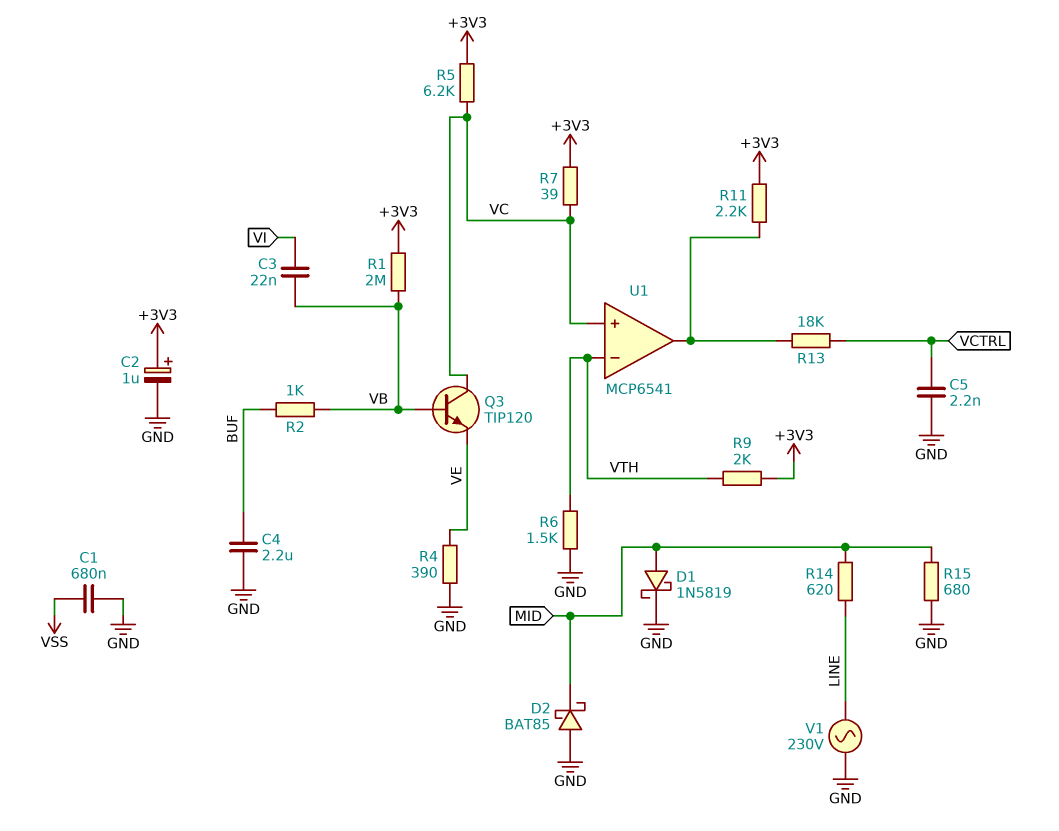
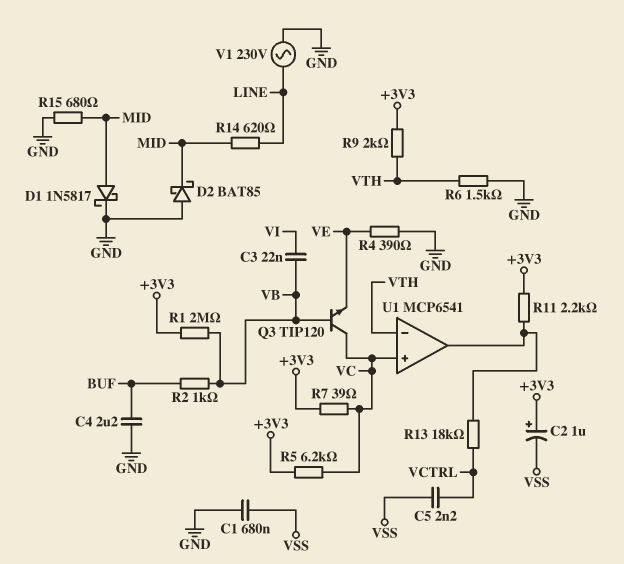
C2: 1uF (plus +3V3, minus GND) -> 1uF (plus +3V3, minus VSS)
C5: 2.2nF (GND, VCTRL) -> 2.2nF (VCTRL, VSS)
D1: schottky 1N5819 (A MID, K GND) -> schottky 1N5817 (A MID, K GND)

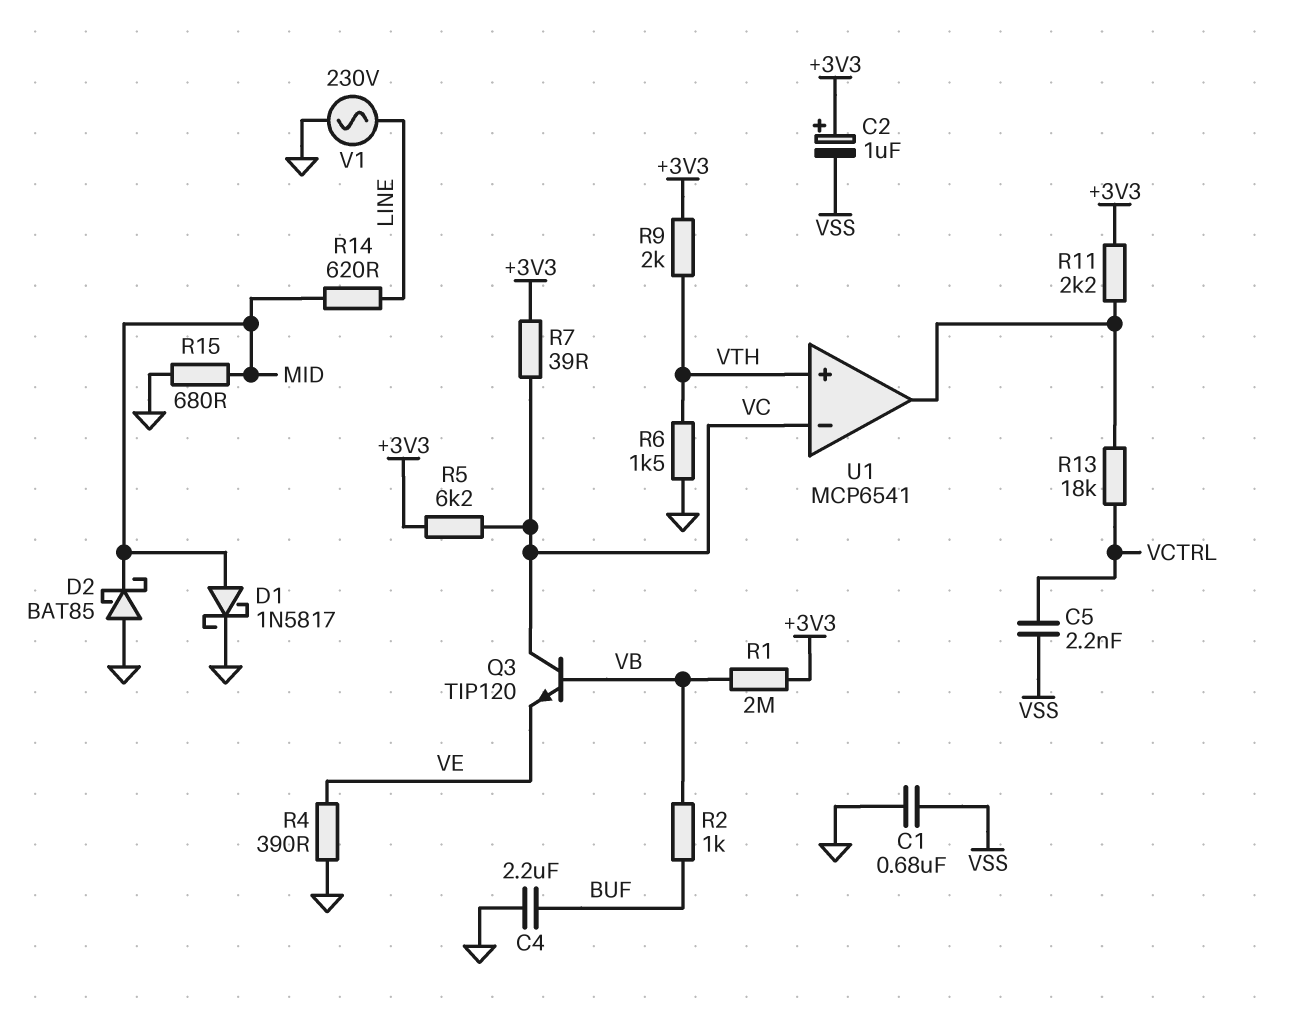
C3: 22nF (VB, VI) -> none
U1 pin in+: VC -> VTH
U1 pin in-: VTH -> VC

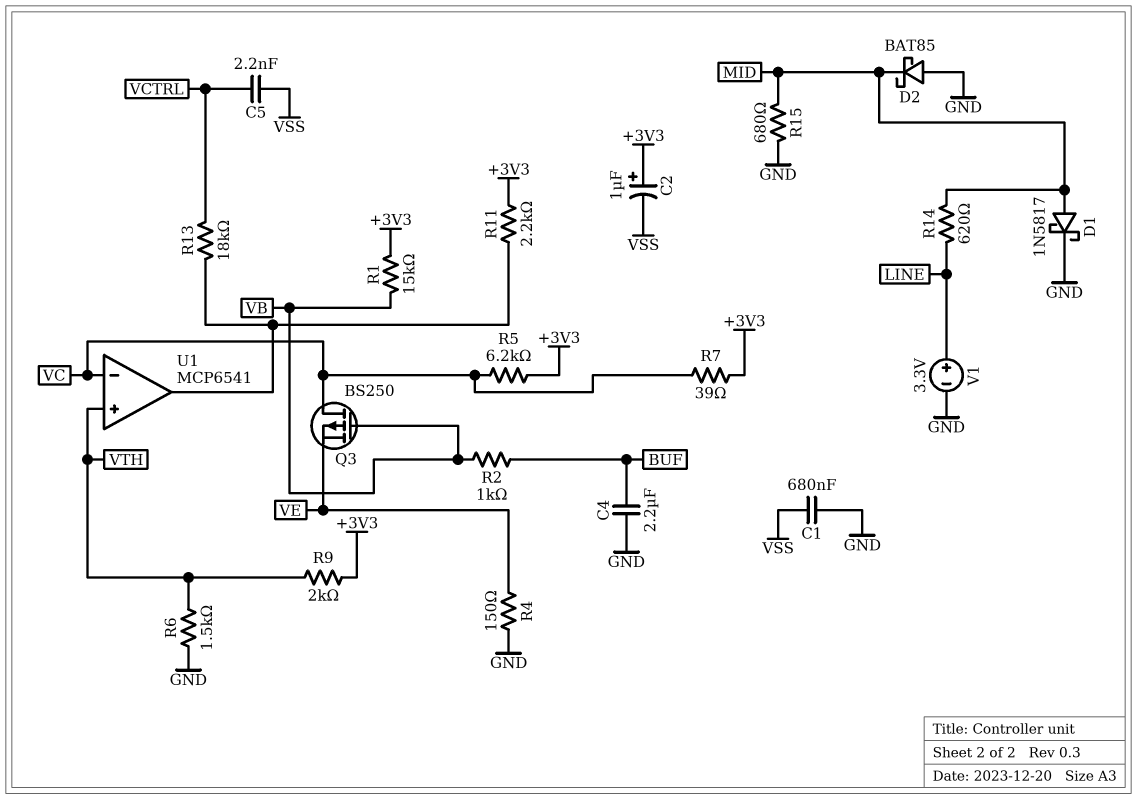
Q3: NPN TIP120 (B VB, C VC, E VE) -> PMOS BS250 (G VB, D VC, S VE)
R1: 2M (+3V3, VB) -> 15k (+3V3, VB)
R4: 390 (GND, VE) -> 150 (GND, VE)
V1: AC 230V (GND, LINE) -> 3.3V (plus LINE, minus GND)

